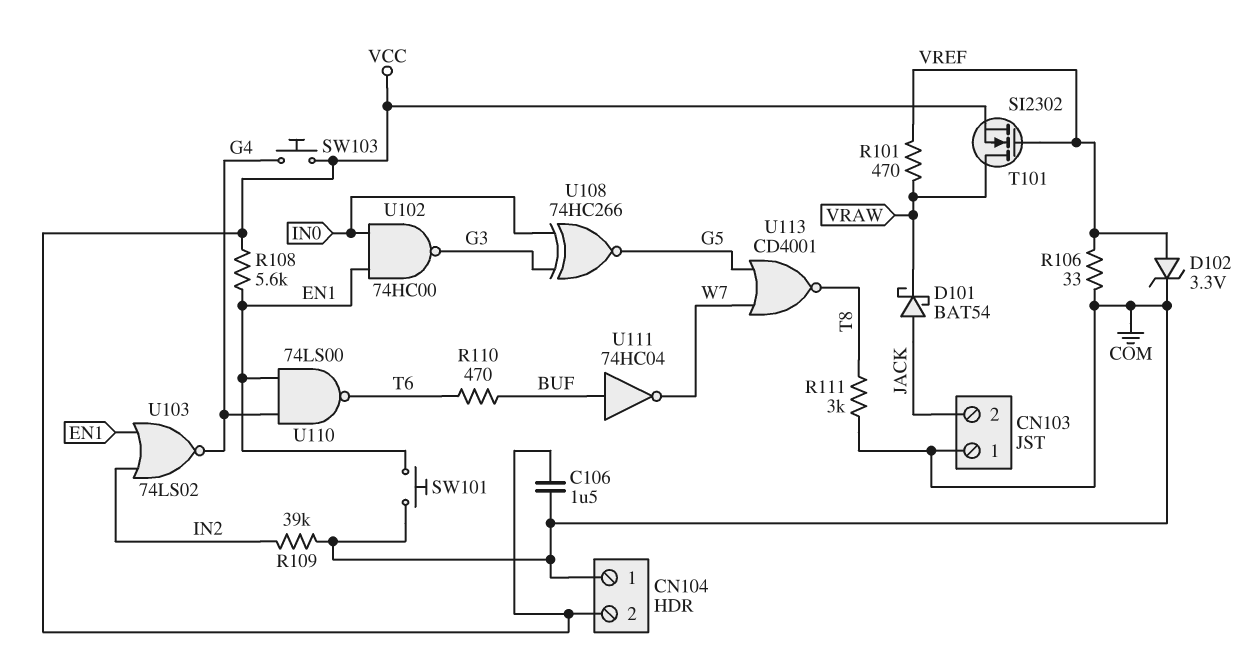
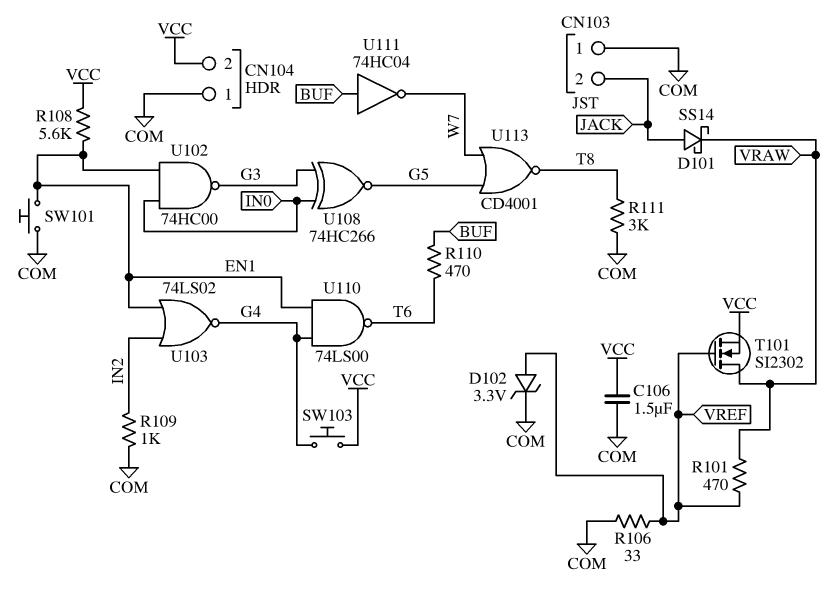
D101: schottky BAT54 (A JACK, K VRAW) -> schottky SS14 (A JACK, K VRAW)
R109: 39k (COM, IN2) -> 1k (COM, IN2)

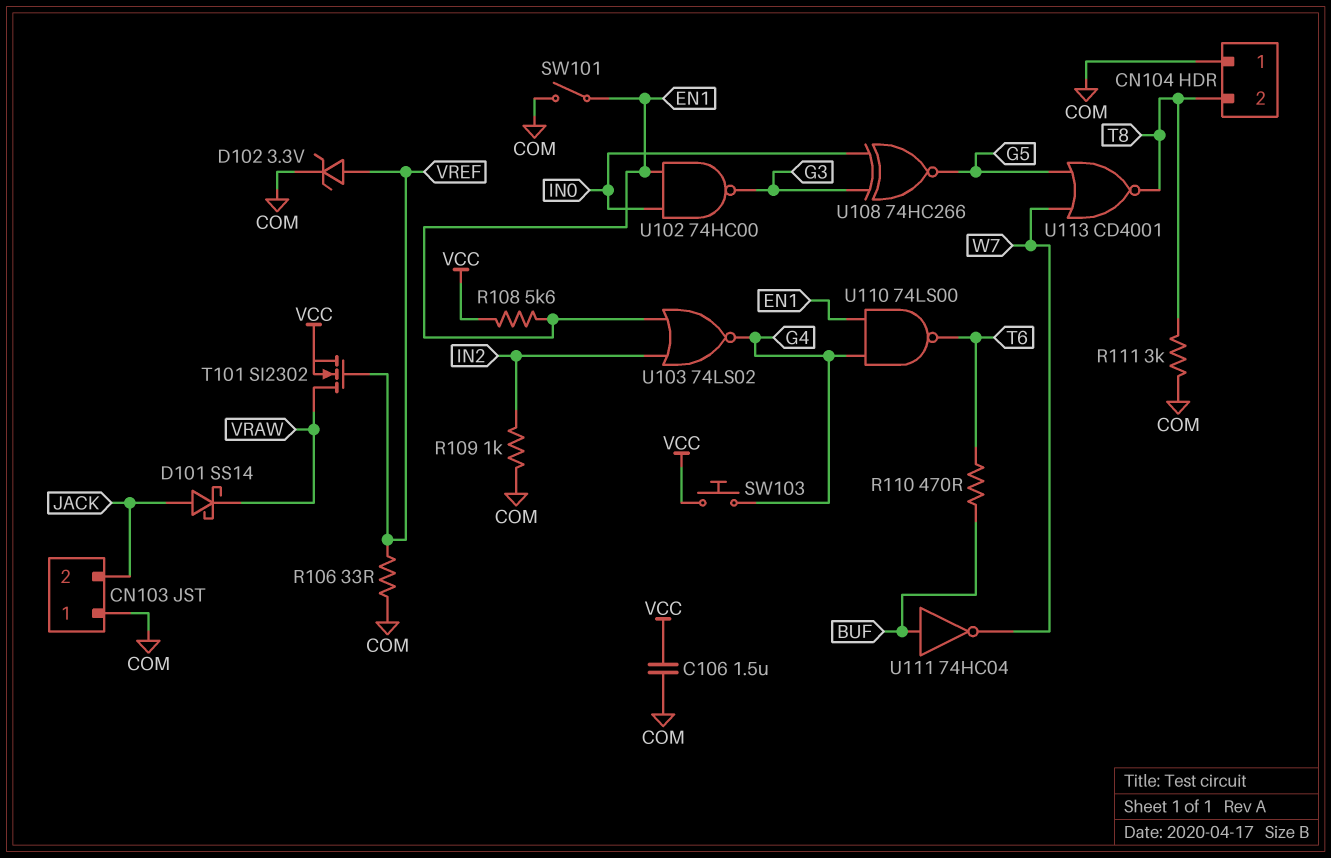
CN104 pin 2: VCC -> T8
R101: 470 (VRAW, VREF) -> none
SW101: button (COM, EN1) -> switch (COM, EN1)

